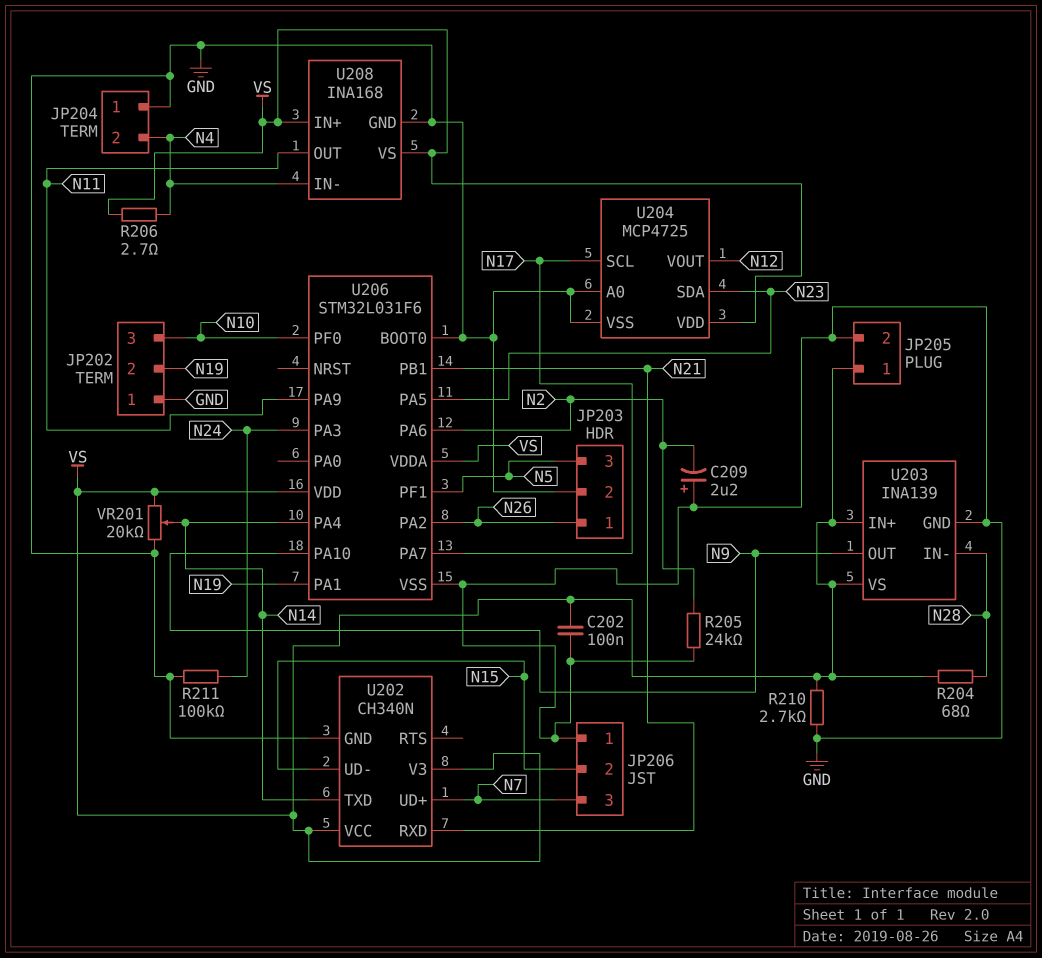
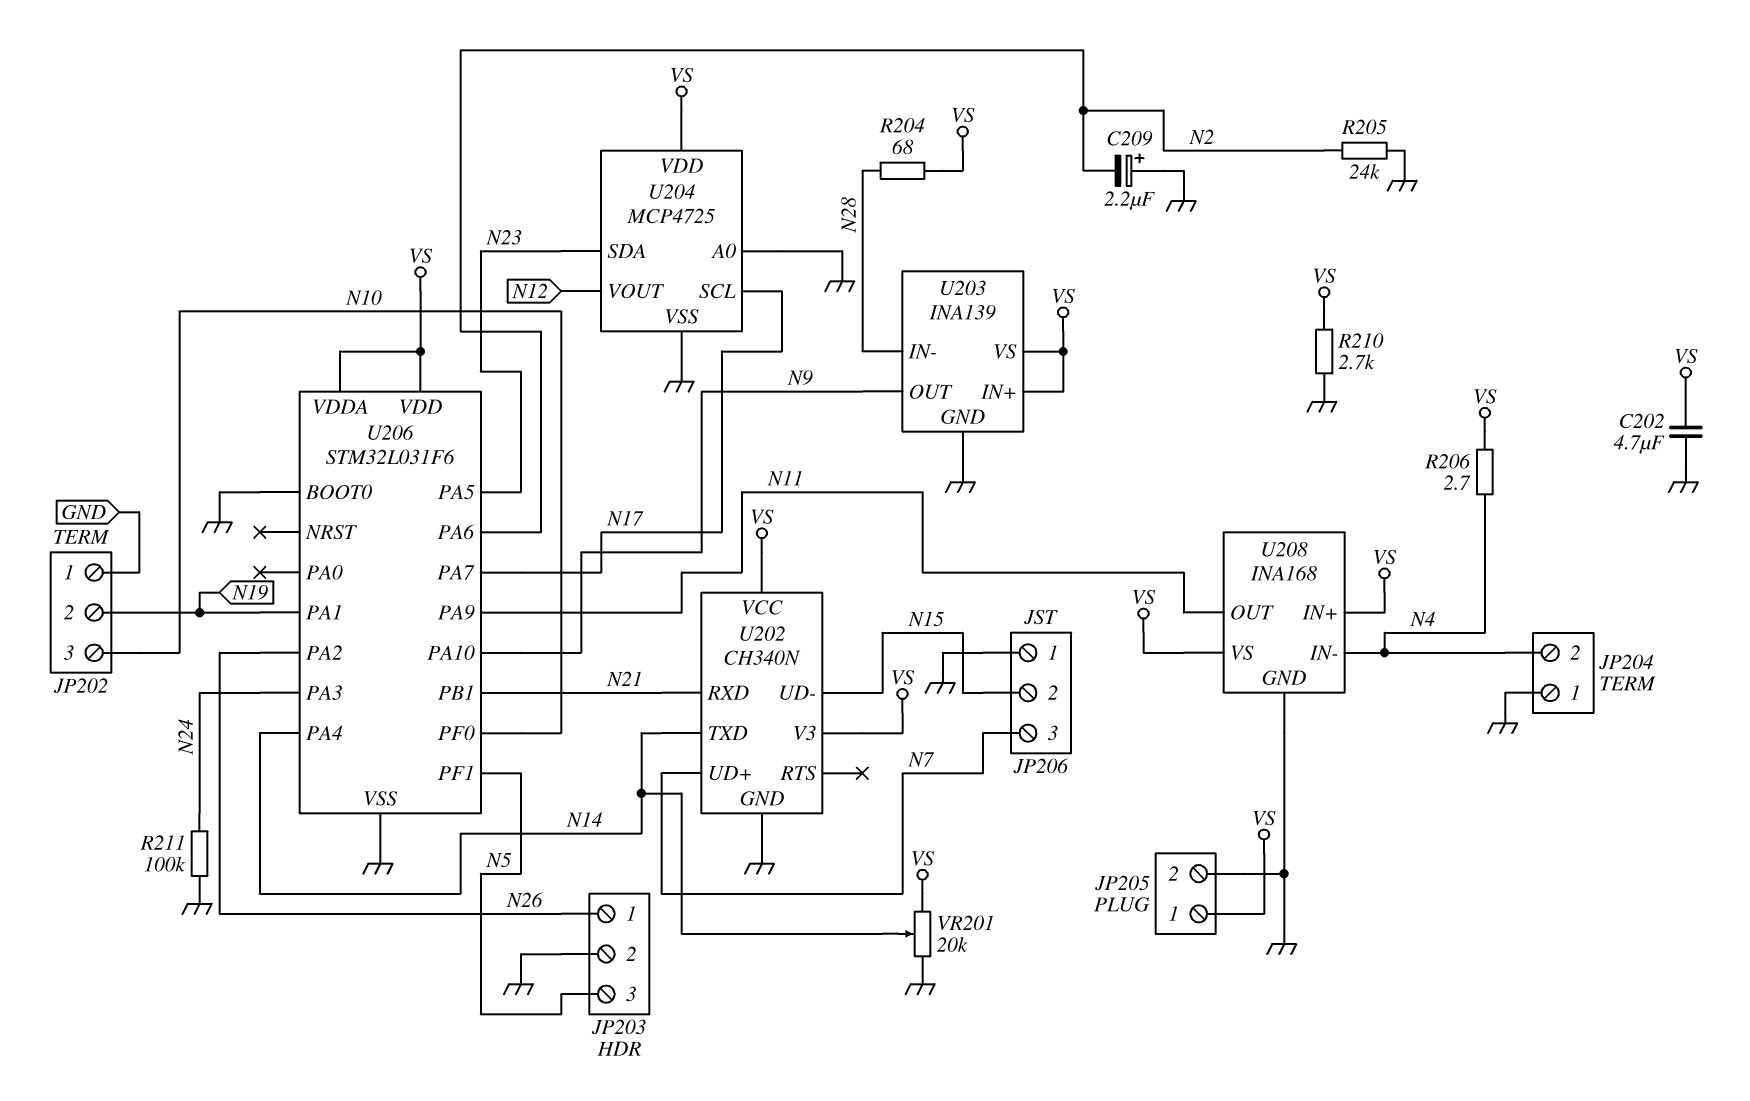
C202: 100nF (GND, VS) -> 4.7uF (GND, VS)

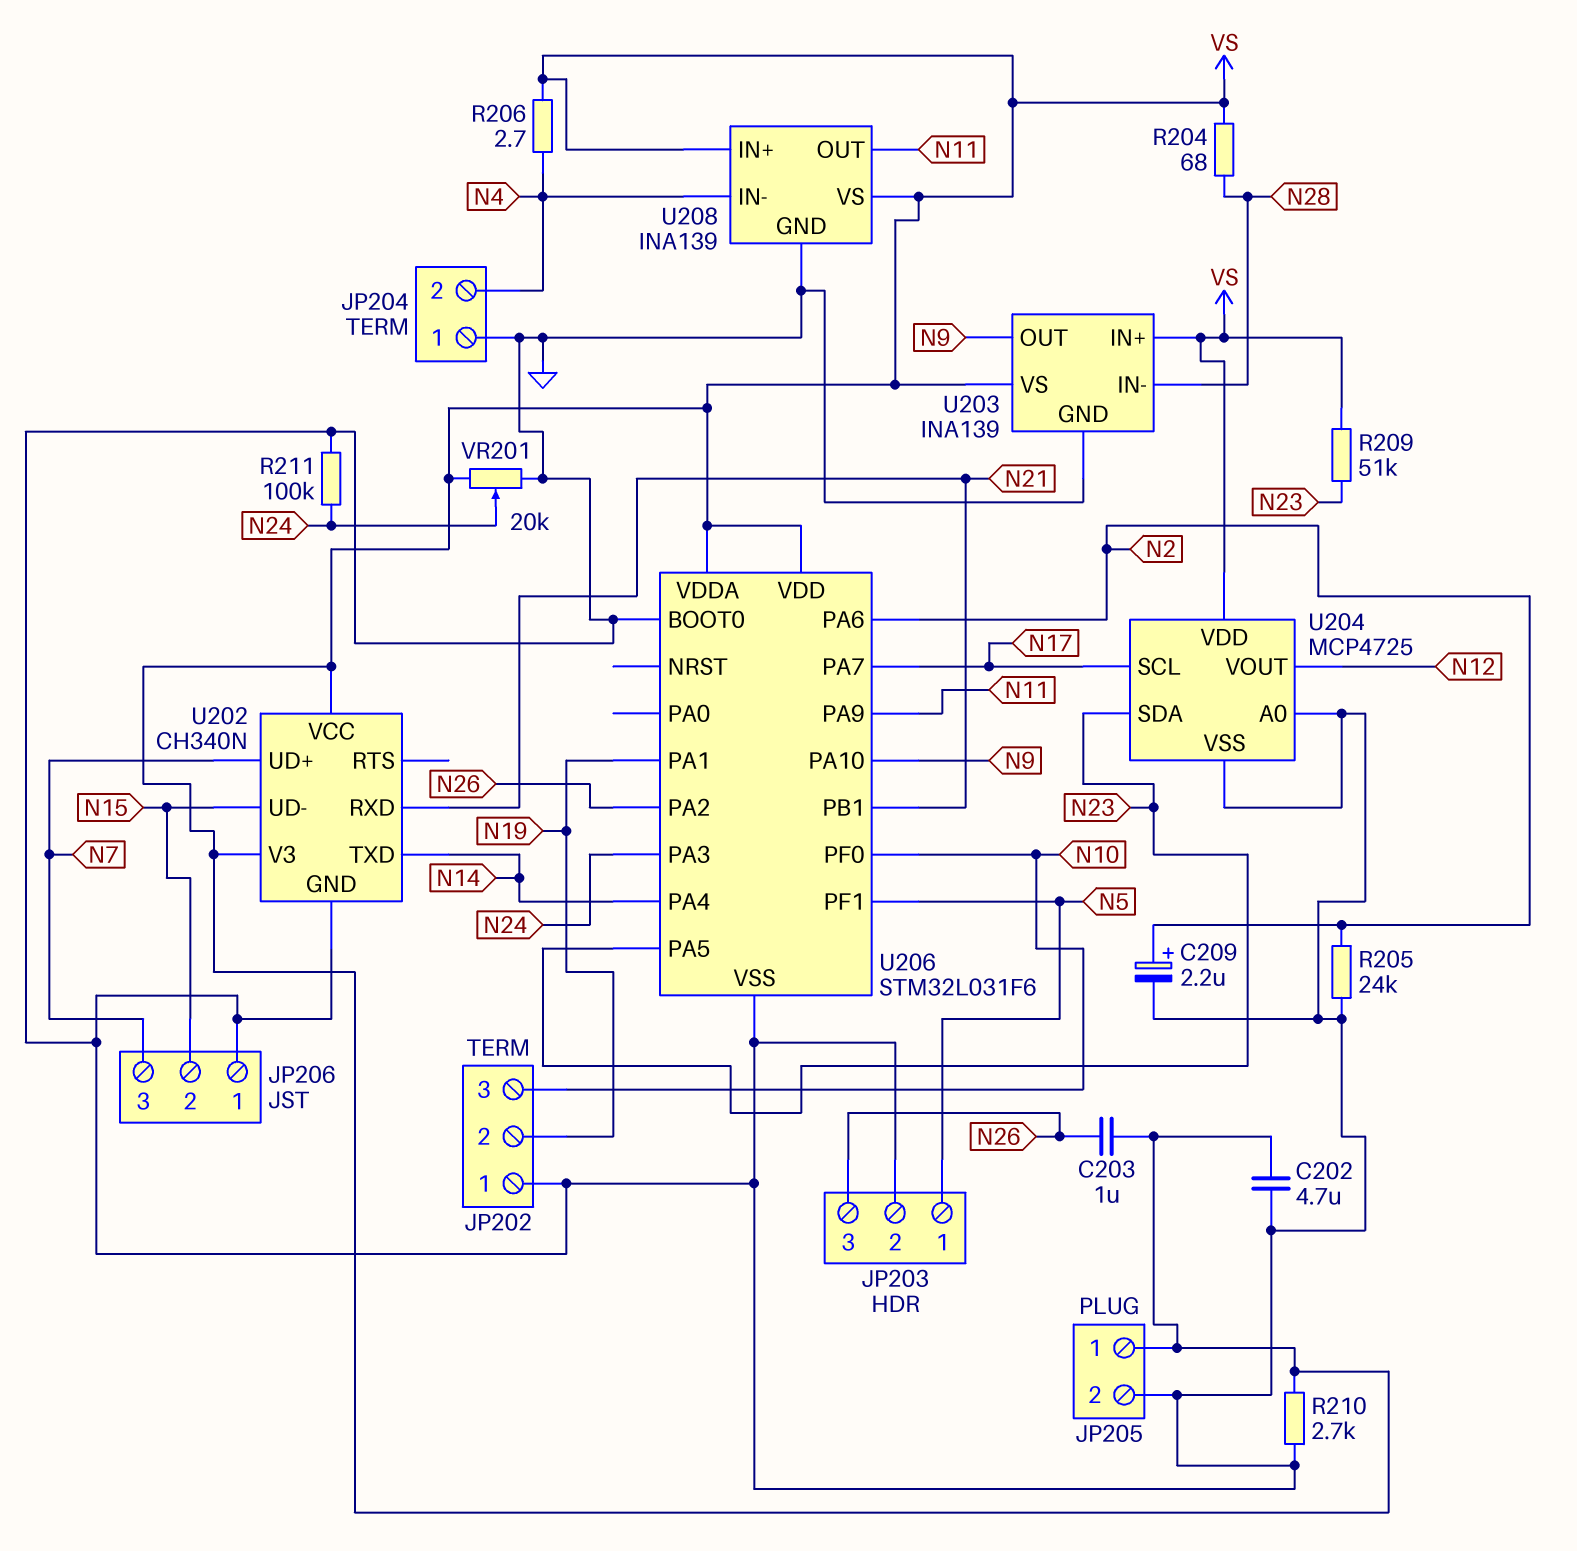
C203: none -> 1uF (N26, VS)
C209: 2.2uF (plus GND, minus N2) -> 2.2uF (plus N2, minus GND)
JP203 pin 1: N26 -> N5
JP203 pin 3: N5 -> N26
R209: none -> 51k (N23, VS)
U208: INA168 -> INA139
VR201: 20k (GND, VS, wiper N14) -> 20k (GND, VS, wiper N24)

